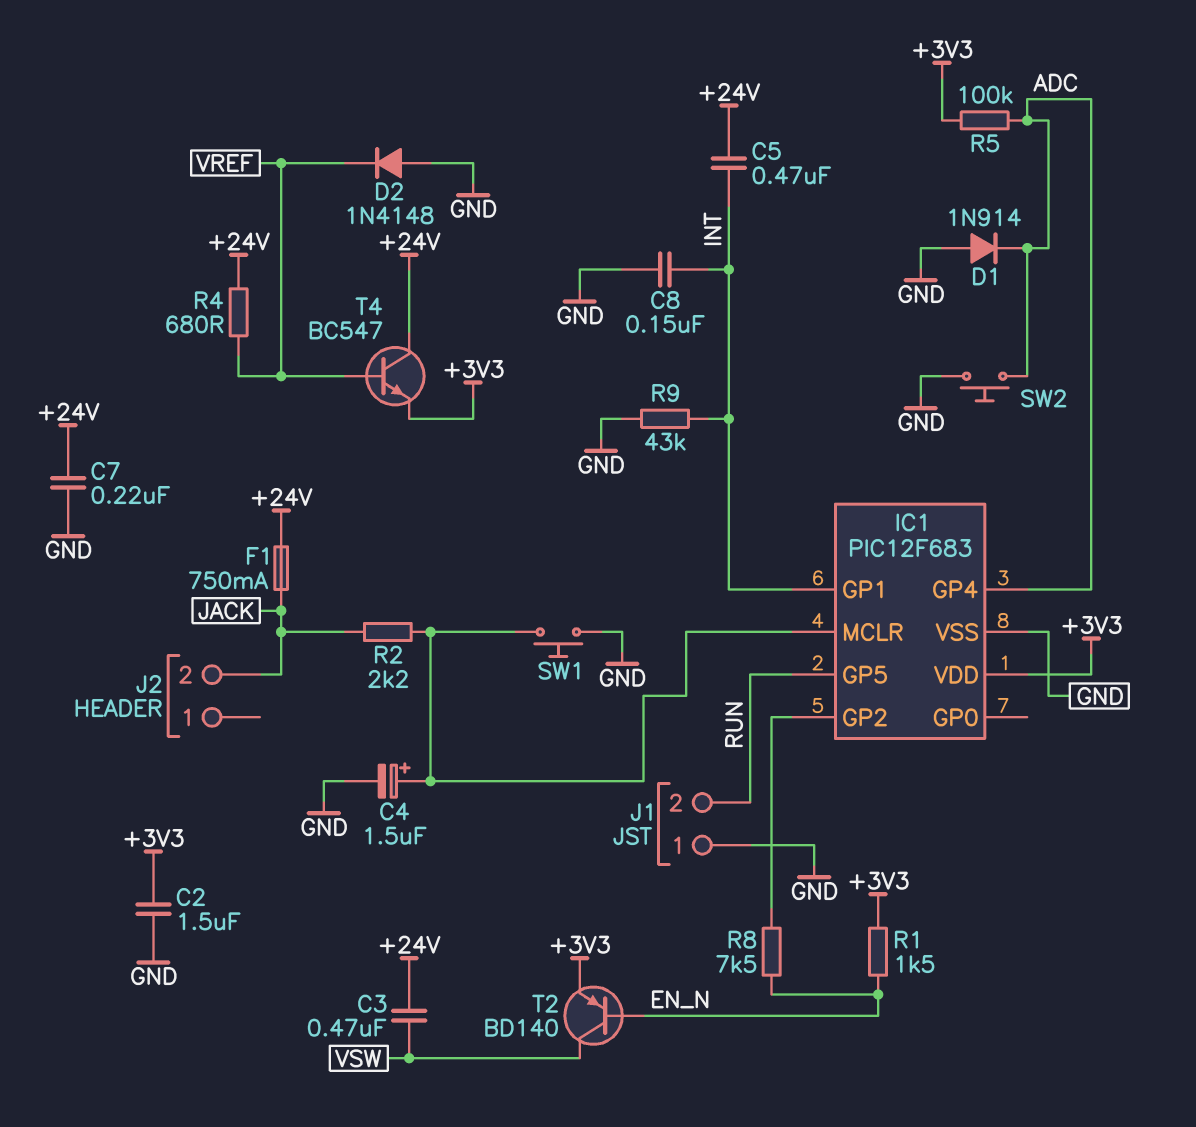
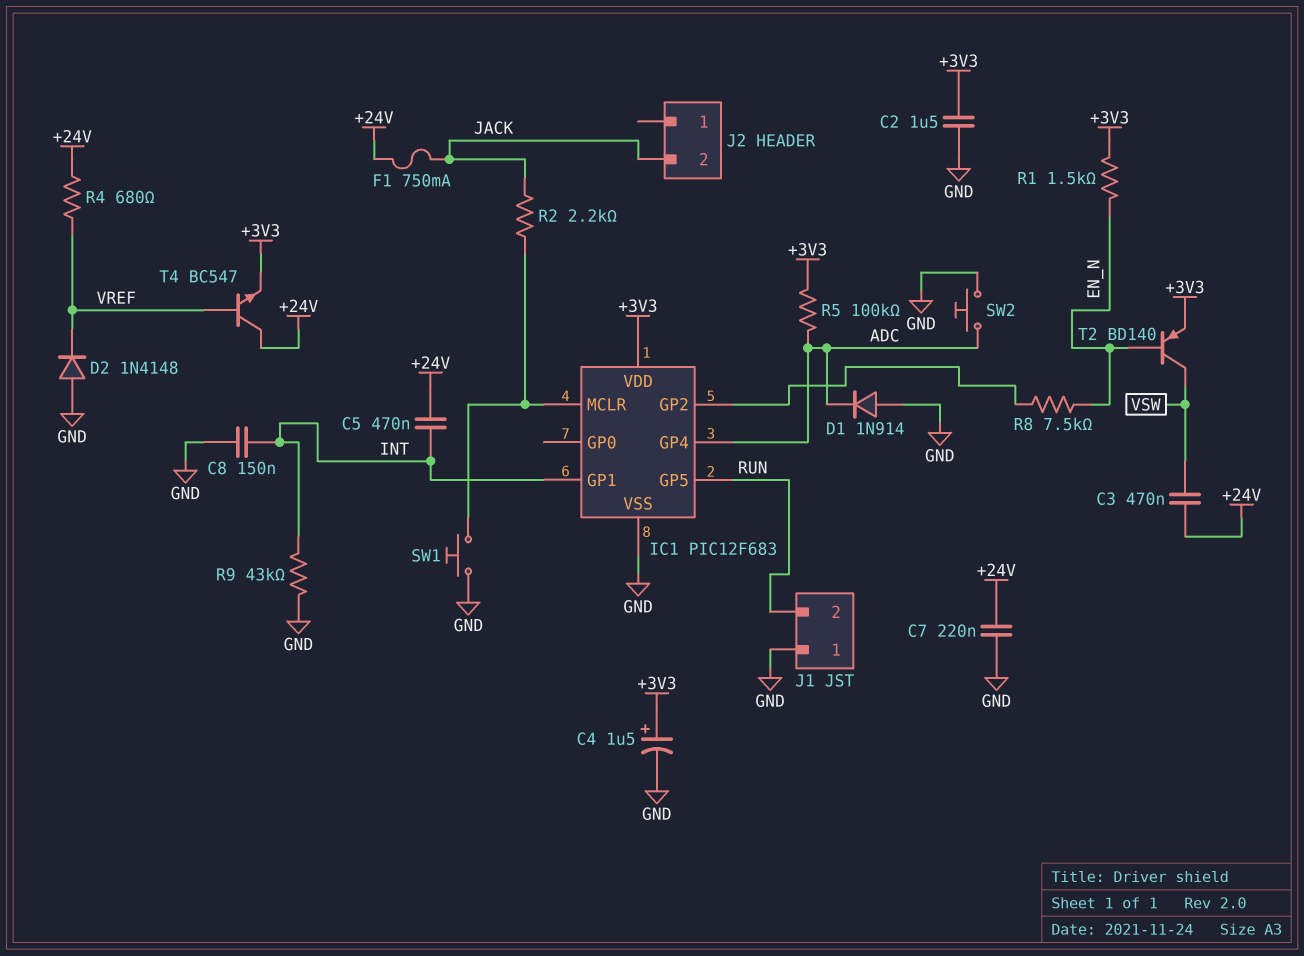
C4: 1.5uF (plus IC1/MCLR, minus GND) -> 1.5uF (plus +3V3, minus GND)

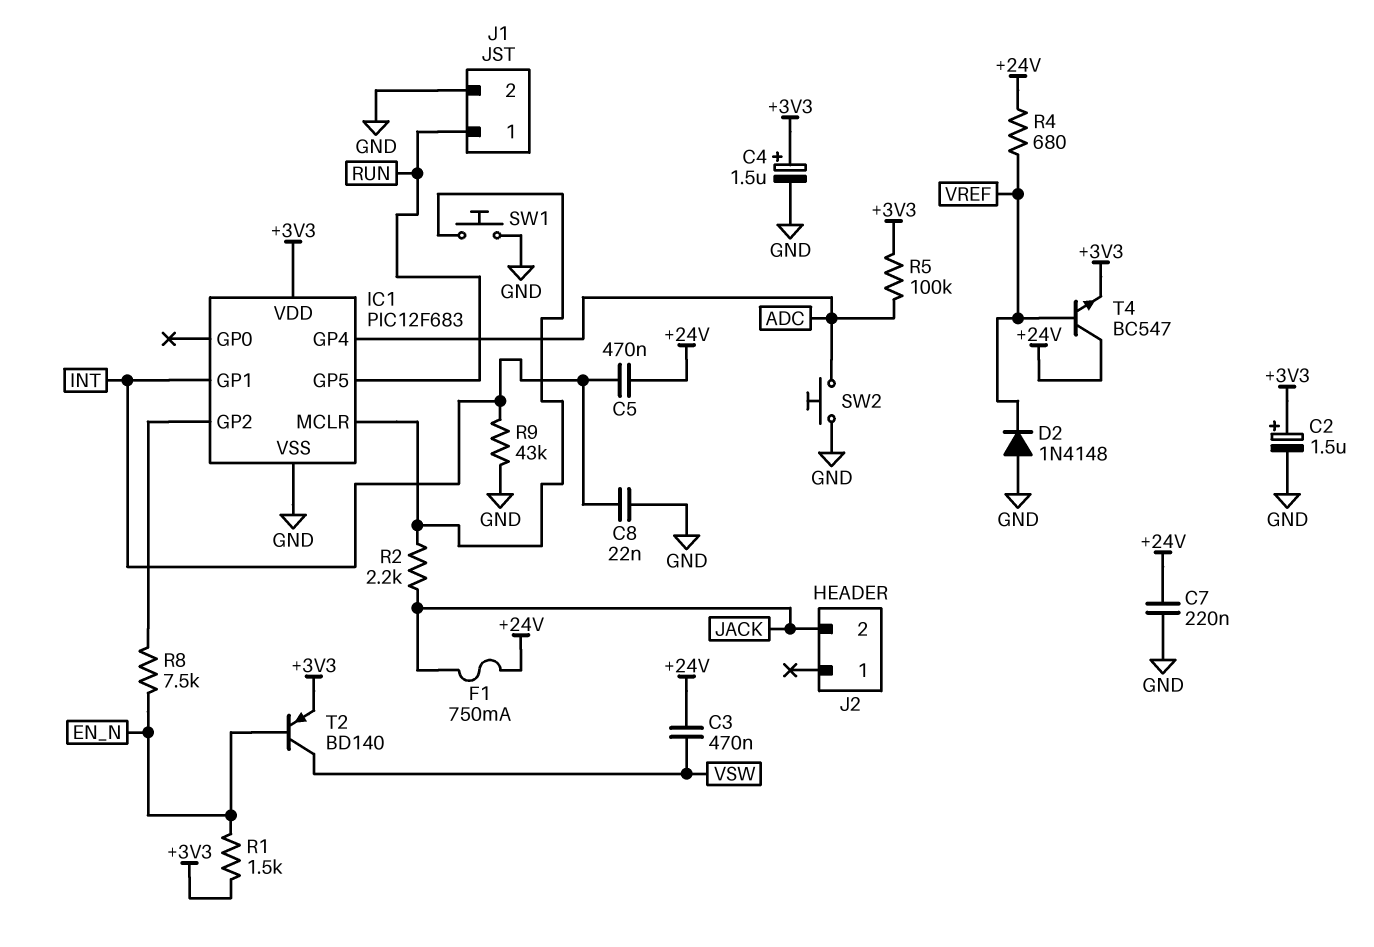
C2: 1.5uF (+3V3, GND) -> 1.5uF (plus +3V3, minus GND)
C8: 150nF (GND, INT) -> 22nF (GND, INT)
D1: diode 1N914 (A GND, K ADC) -> none
J1 pin 1: GND -> RUN
J1 pin 2: RUN -> GND

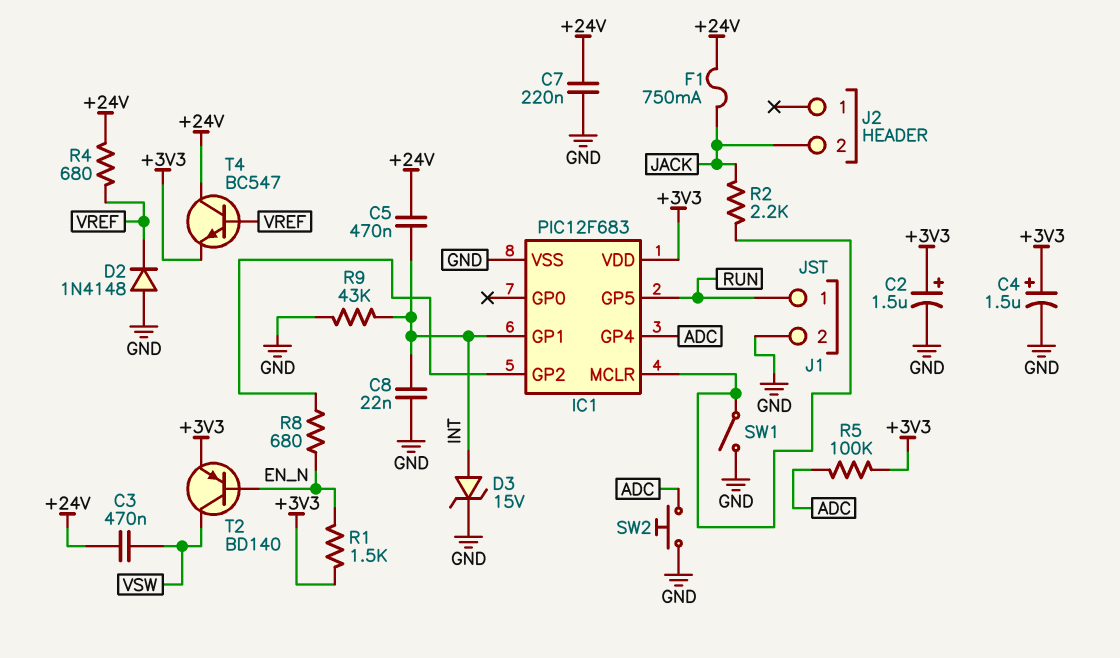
D3: none -> zener 15V (A INT, K GND)
R8: 7.5k (EN_N, IC1/GP2) -> 680 (EN_N, IC1/GP2)
SW1: button (GND, IC1/MCLR) -> switch (GND, IC1/MCLR)

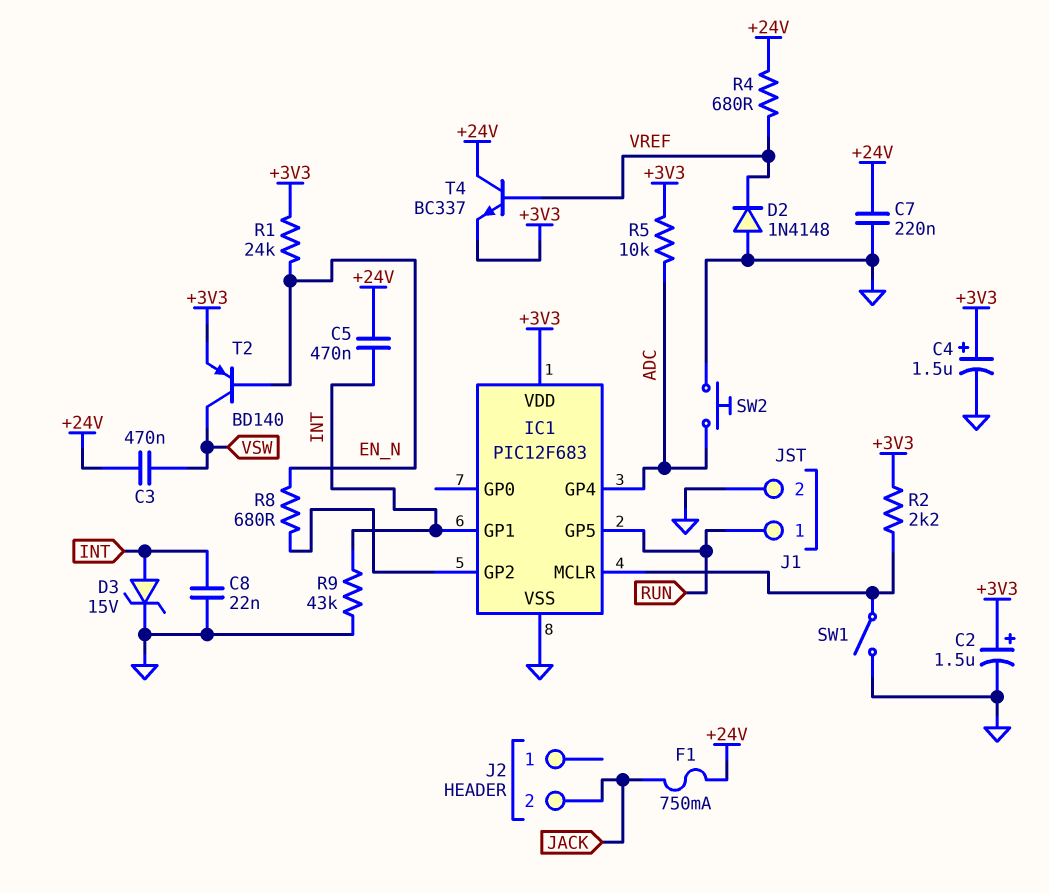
R1: 1.5k (+3V3, EN_N) -> 24k (+3V3, EN_N)
R2: 2.2k (IC1/MCLR, JACK) -> 2.2k (+3V3, IC1/MCLR)
R5: 100k (+3V3, ADC) -> 10k (+3V3, ADC)
T4: NPN BC547 (B VREF, C +24V, E +3V3) -> NPN BC337 (B VREF, C +24V, E +3V3)

